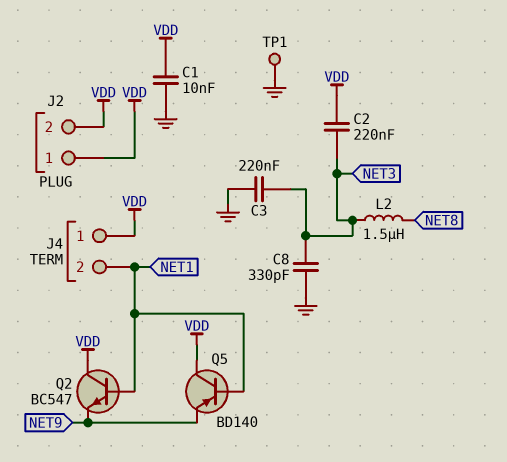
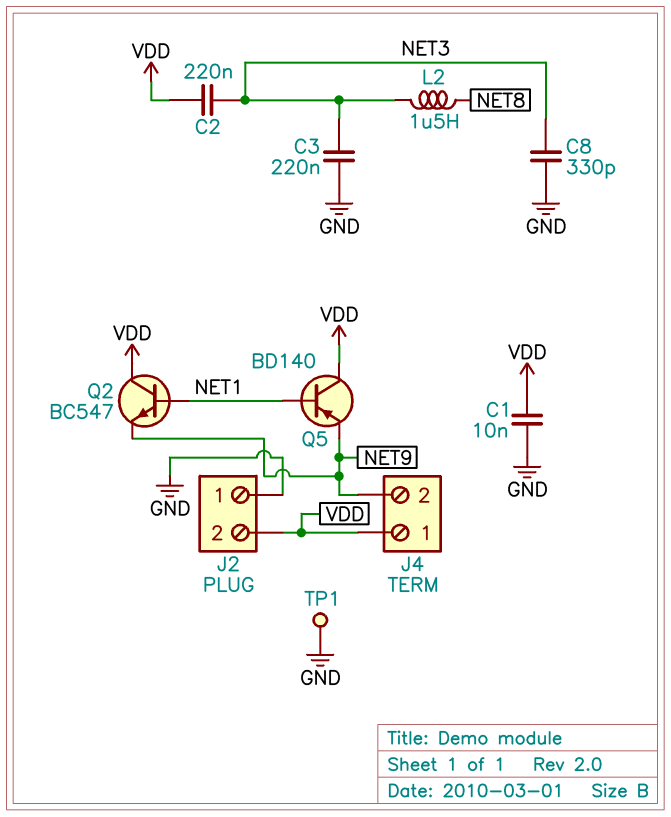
J2 pin 1: VDD -> GND
J4 pin 2: NET1 -> NET9

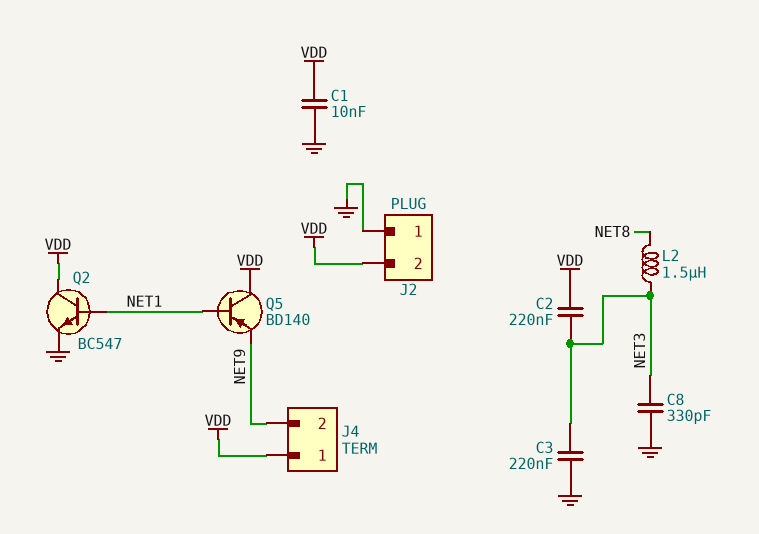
Q2: NPN BC547 (B NET1, C VDD, E NET9) -> NPN BC547 (B NET1, C VDD, E GND)
TP1: test point (GND) -> none

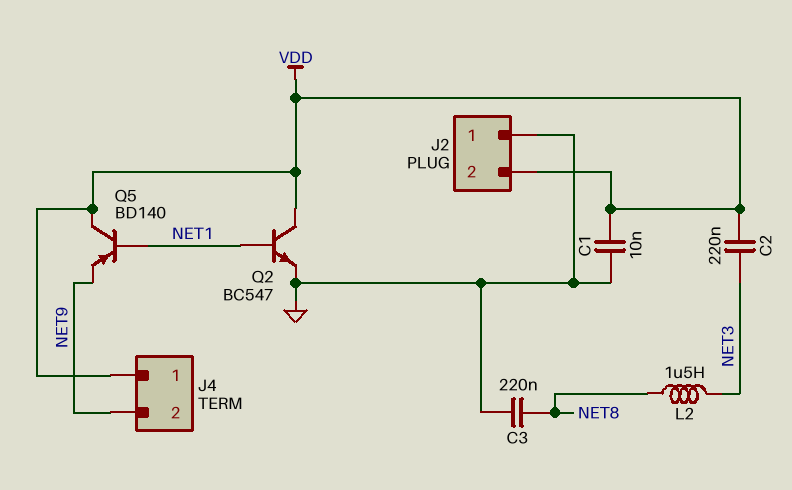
C3: 220nF (GND, NET3) -> 220nF (GND, NET8)
C8: 330pF (GND, NET3) -> none

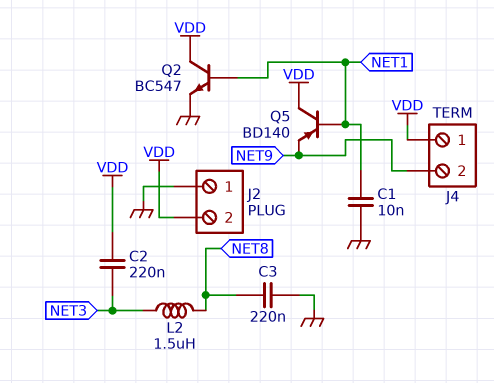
C1: 10nF (GND, VDD) -> 10nF (GND, NET1)

